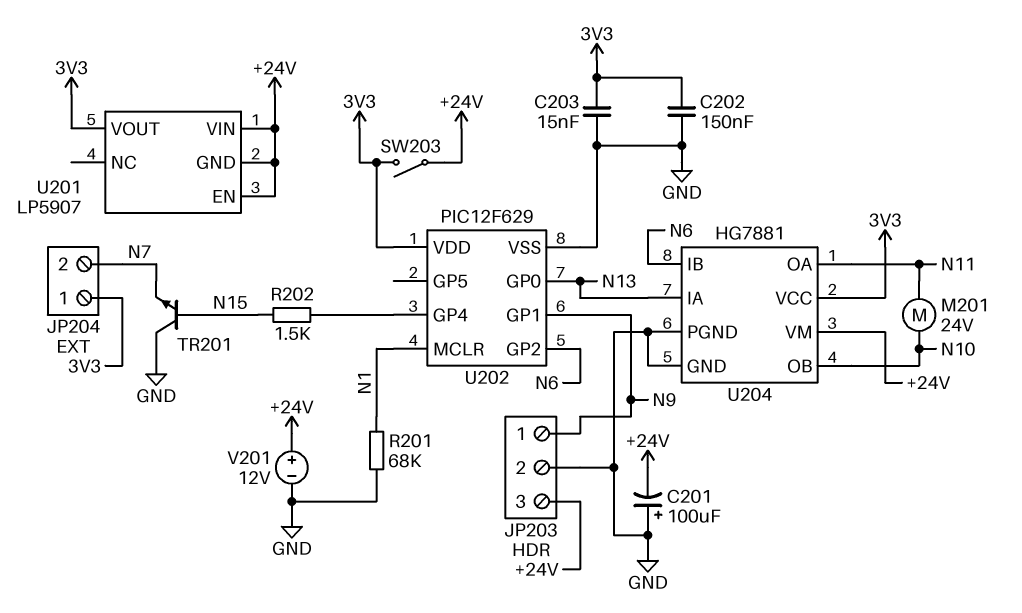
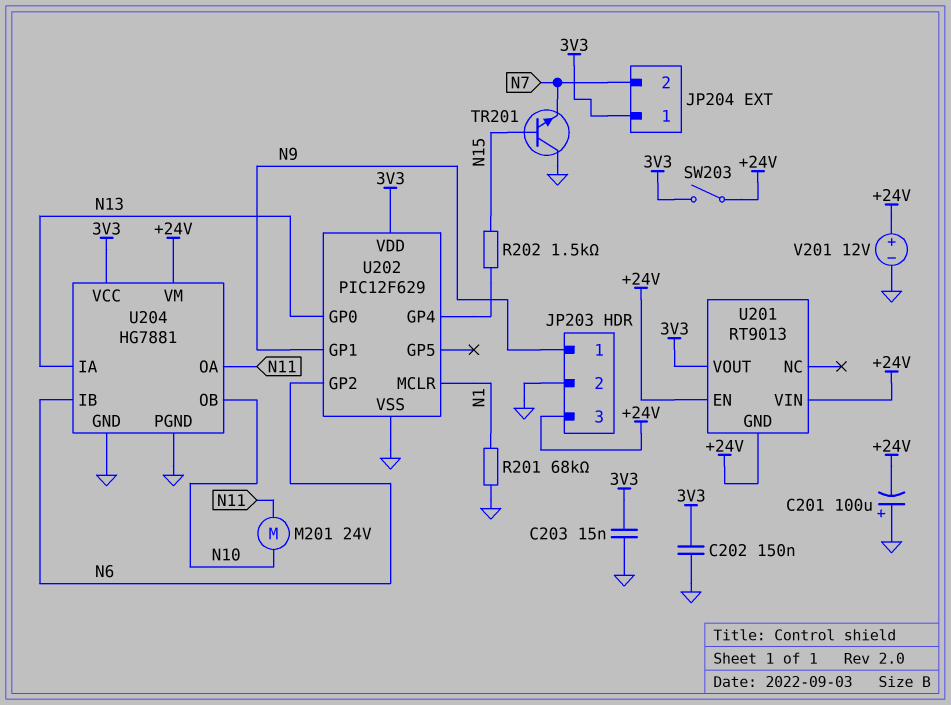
U201: LP5907 -> RT9013

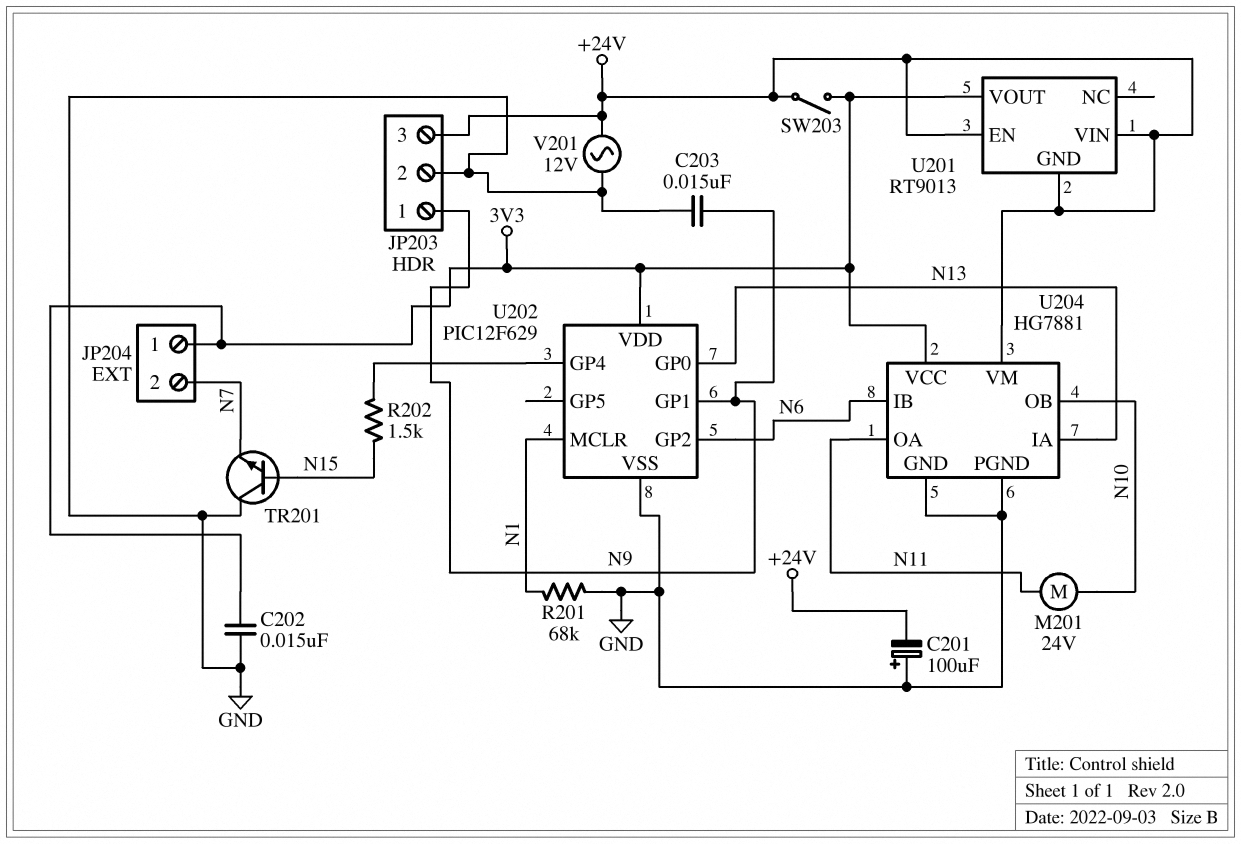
C202: 150nF (3V3, GND) -> 15nF (3V3, GND)
C203: 15nF (3V3, GND) -> 15nF (GND, N9)
V201: 12V (plus +24V, minus GND) -> AC 12V (+24V, GND)

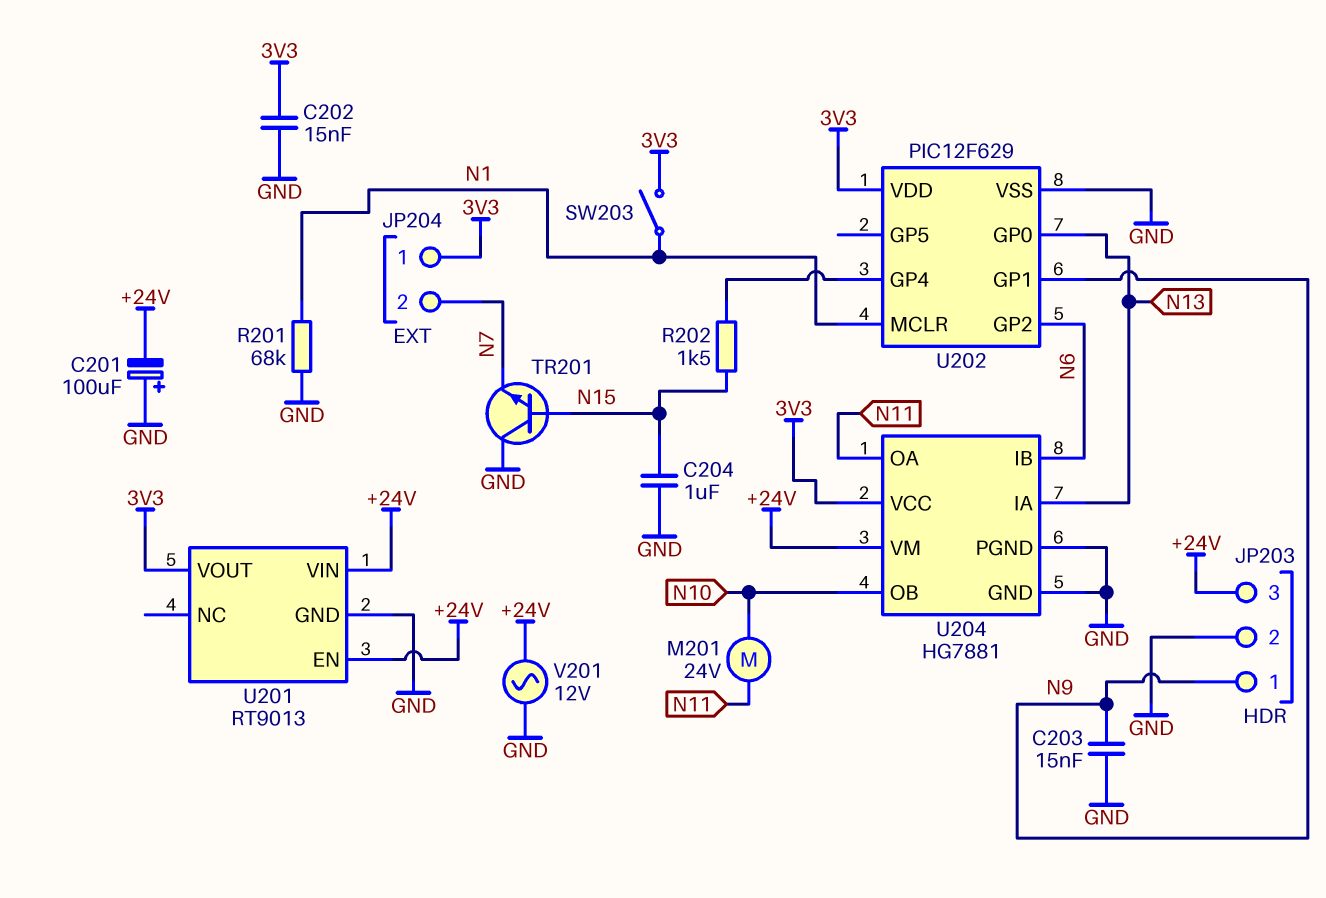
C204: none -> 1uF (GND, N15)
SW203: switch (+24V, 3V3) -> switch (3V3, N1)
U201 pin GND: +24V -> GND

